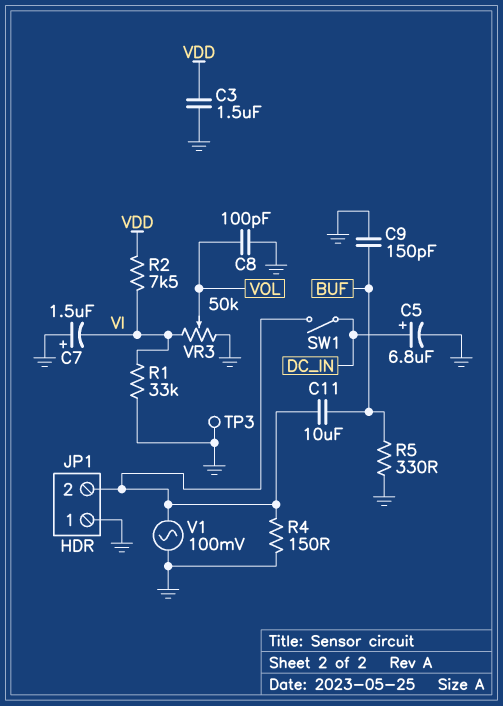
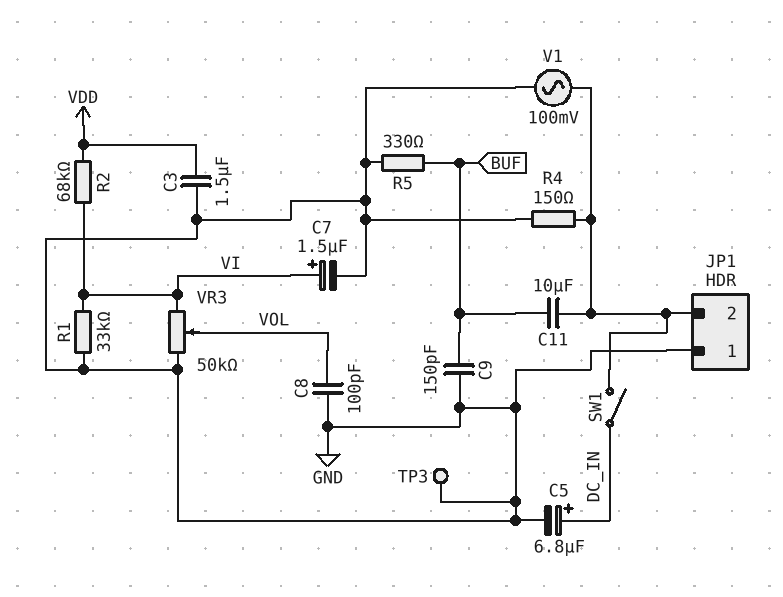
C7: 1.5uF (plus GND, minus VI) -> 1.5uF (plus VI, minus GND)
R2: 7.5k (VDD, VI) -> 68k (VDD, VI)

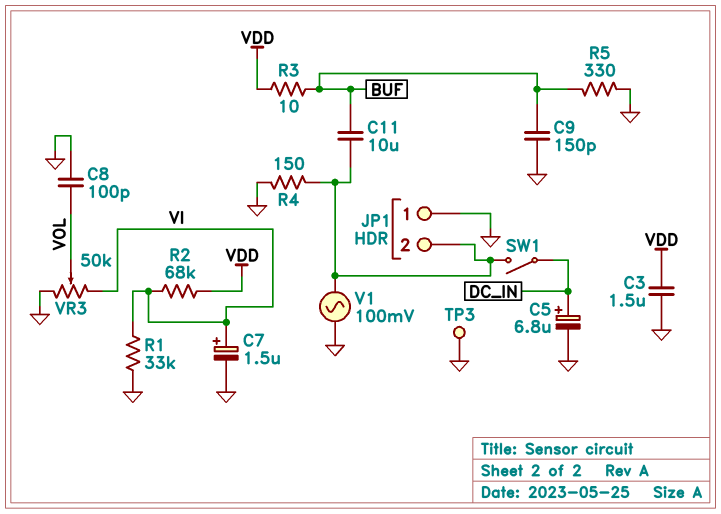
R3: none -> 10 (BUF, VDD)

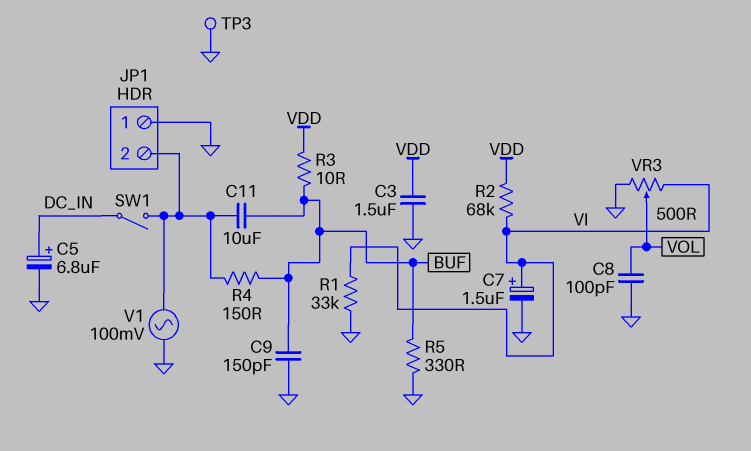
R4: 150 (GND, JP1/2) -> 150 (BUF, JP1/2)
VR3: 50k (GND, VI, wiper VOL) -> 500 (GND, VI, wiper VOL)

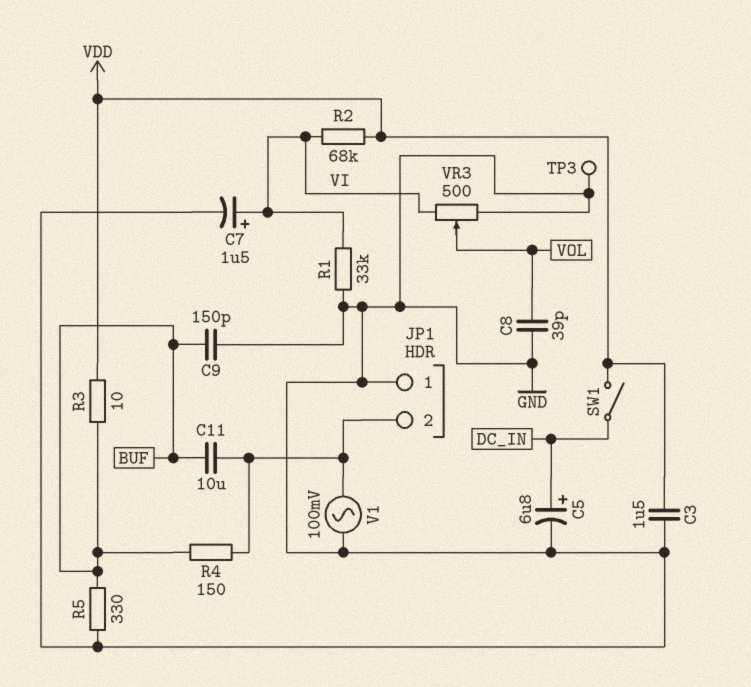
C8: 100pF (GND, VOL) -> 39pF (GND, VOL)
SW1: switch (DC_IN, JP1/2) -> switch (DC_IN, VDD)

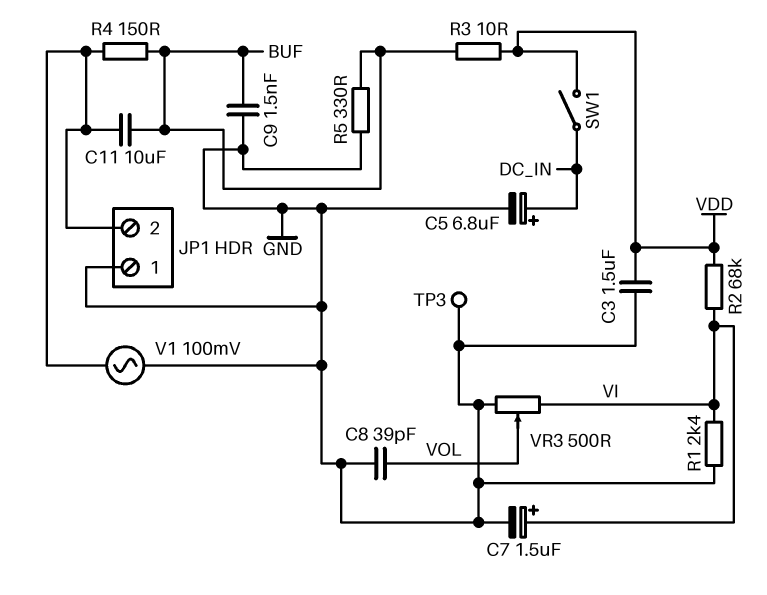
C9: 150pF (BUF, GND) -> 1.5nF (BUF, GND)
R1: 33k (GND, VI) -> 2.4k (GND, VI)

